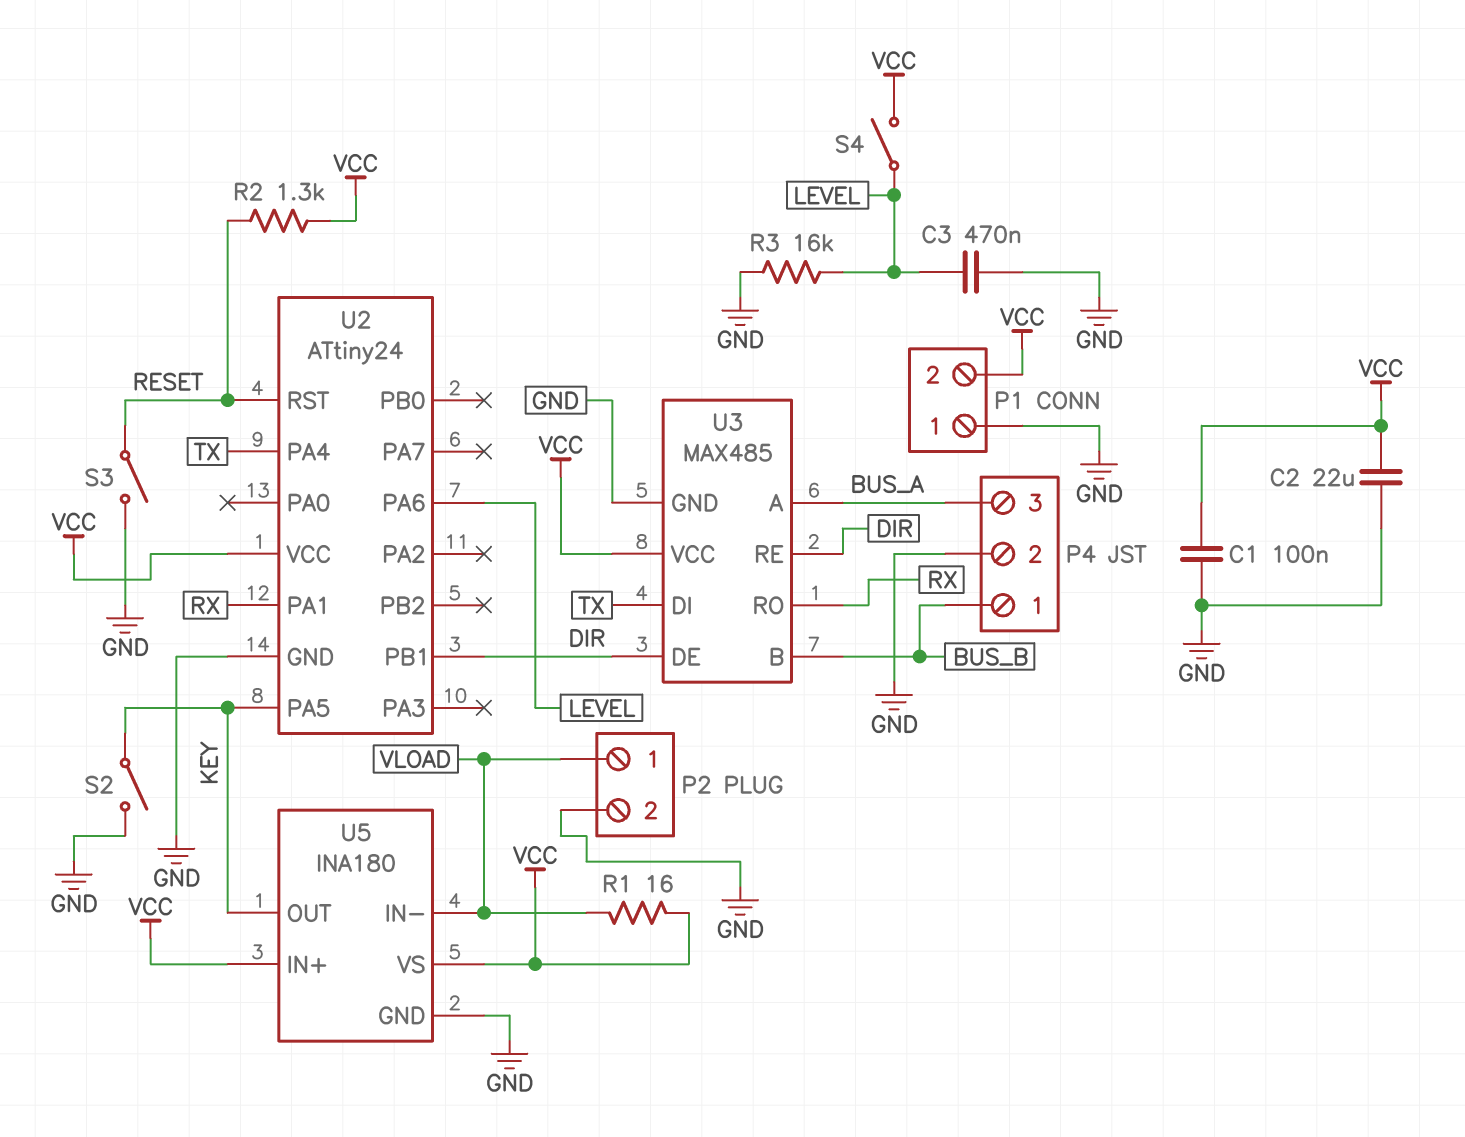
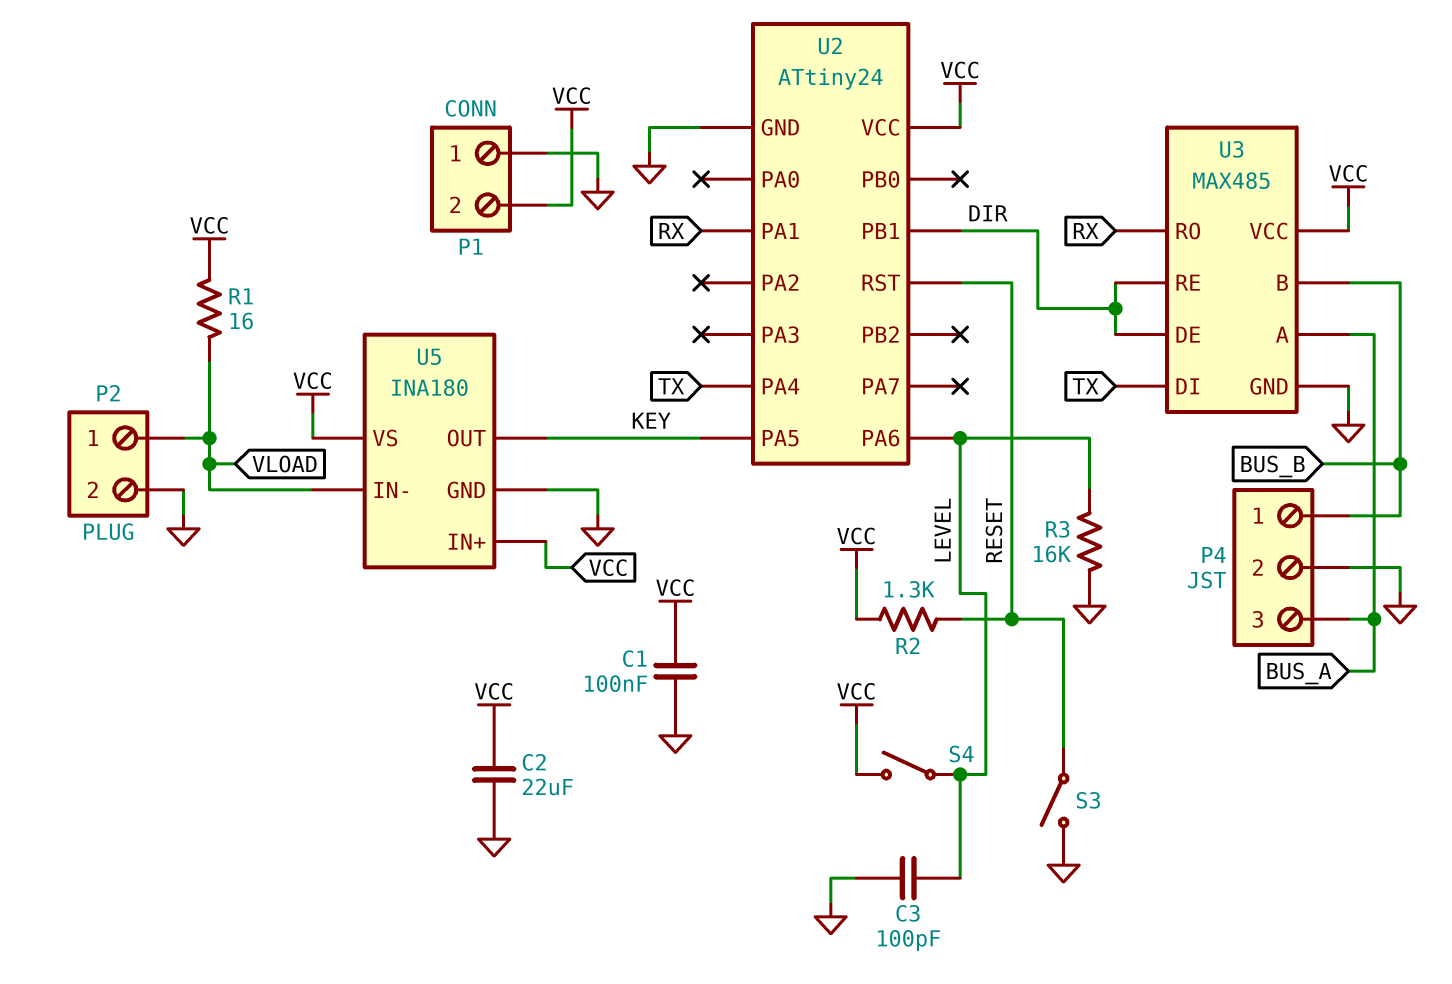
C3: 470nF (GND, LEVEL) -> 100pF (GND, LEVEL)
S2: switch (GND, KEY) -> none

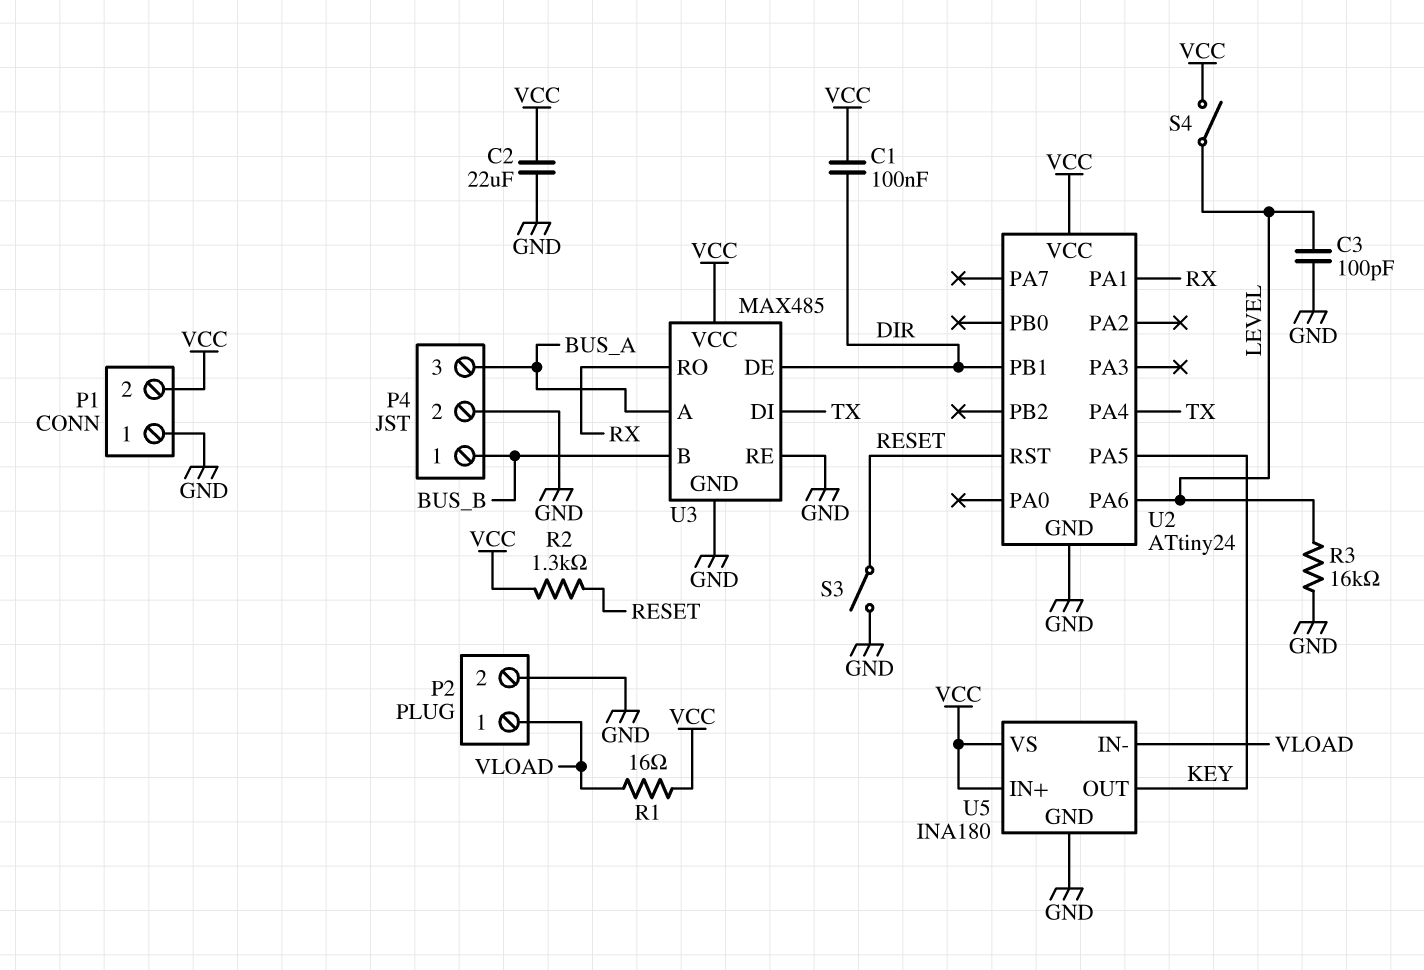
C1: 100nF (GND, VCC) -> 100nF (DIR, VCC)
U3 pin RE: DIR -> GND

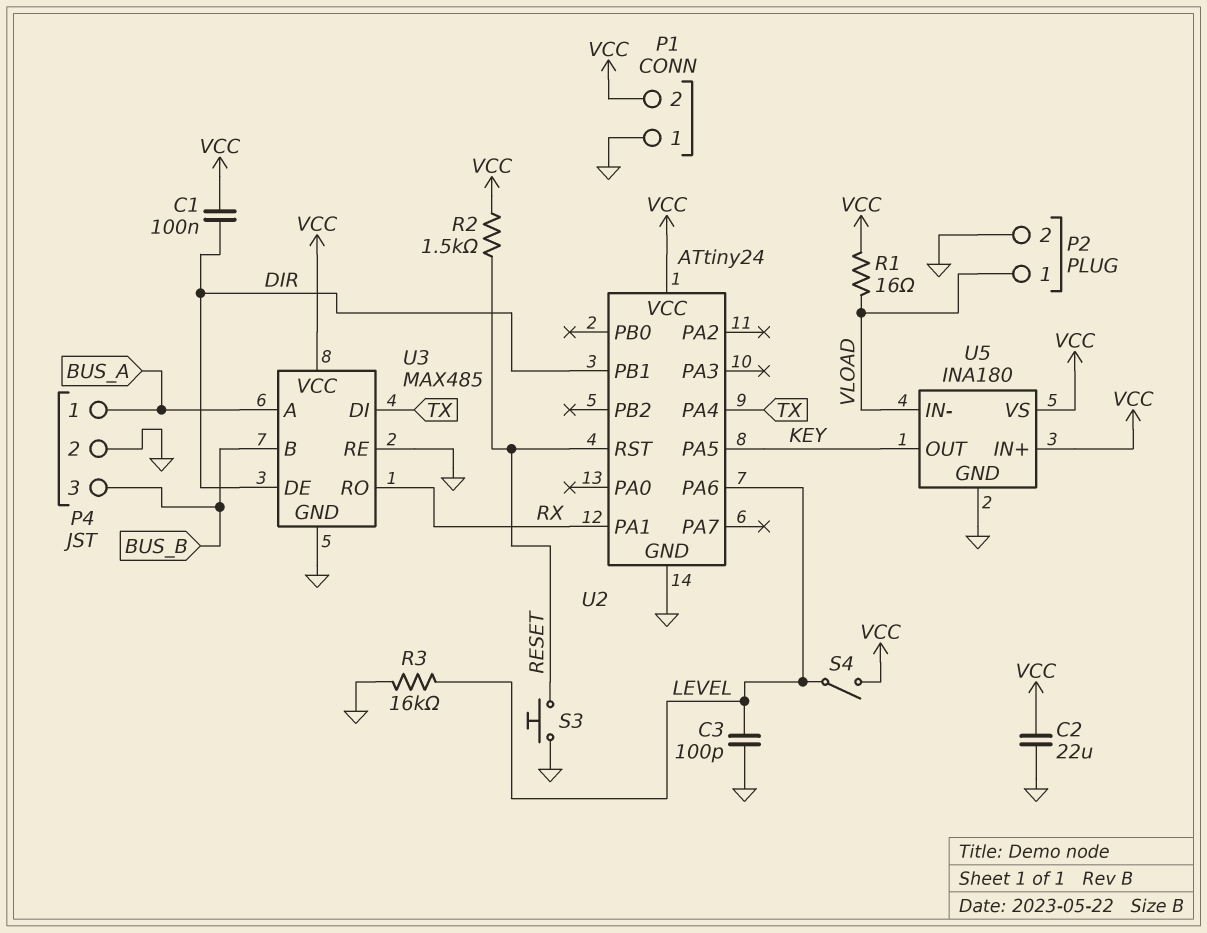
P4 pin 1: BUS_B -> BUS_A
P4 pin 3: BUS_A -> BUS_B
R2: 1.3k (RESET, VCC) -> 1.5k (RESET, VCC)
S3: switch (GND, RESET) -> button (GND, RESET)

